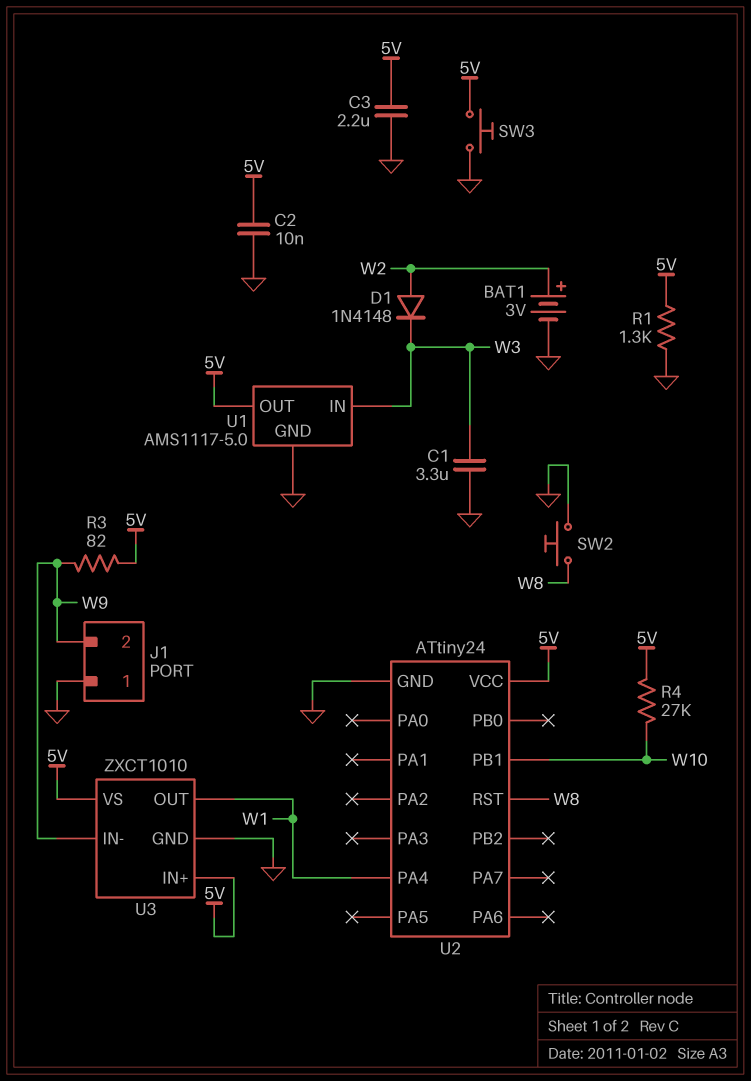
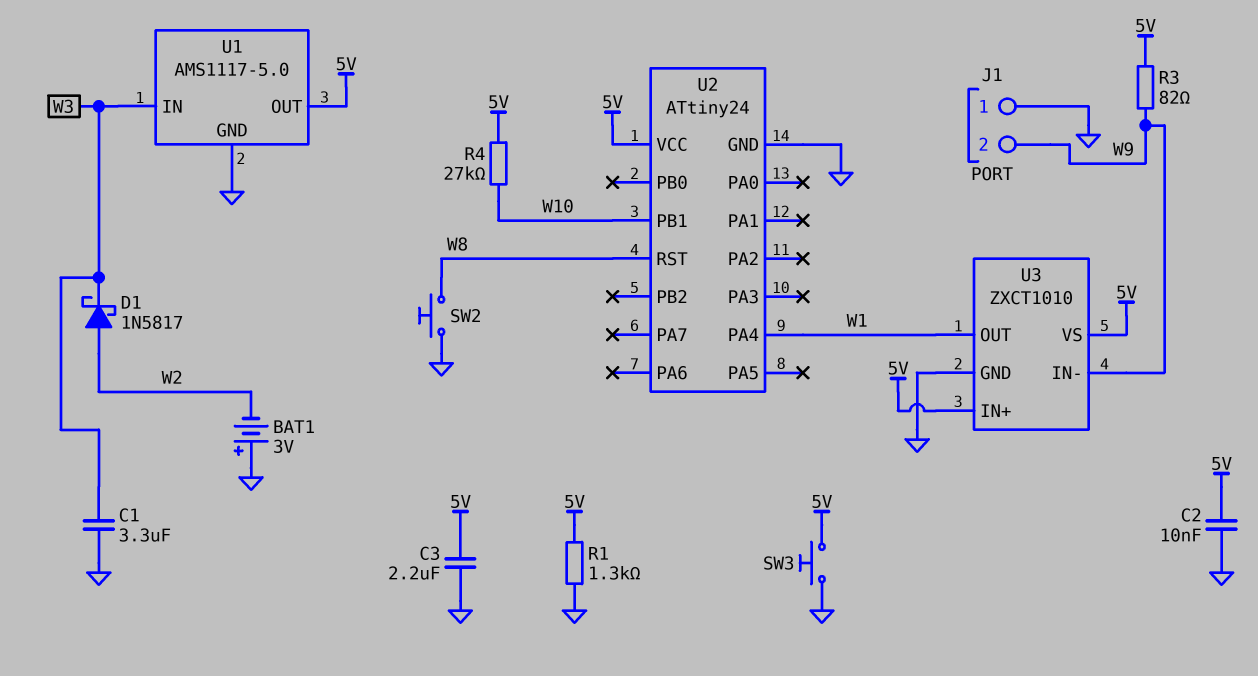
BAT1: 3V (plus W2, minus GND) -> 3V (plus GND, minus W2)
D1: diode 1N4148 (A W2, K W3) -> schottky 1N5817 (A W2, K W3)

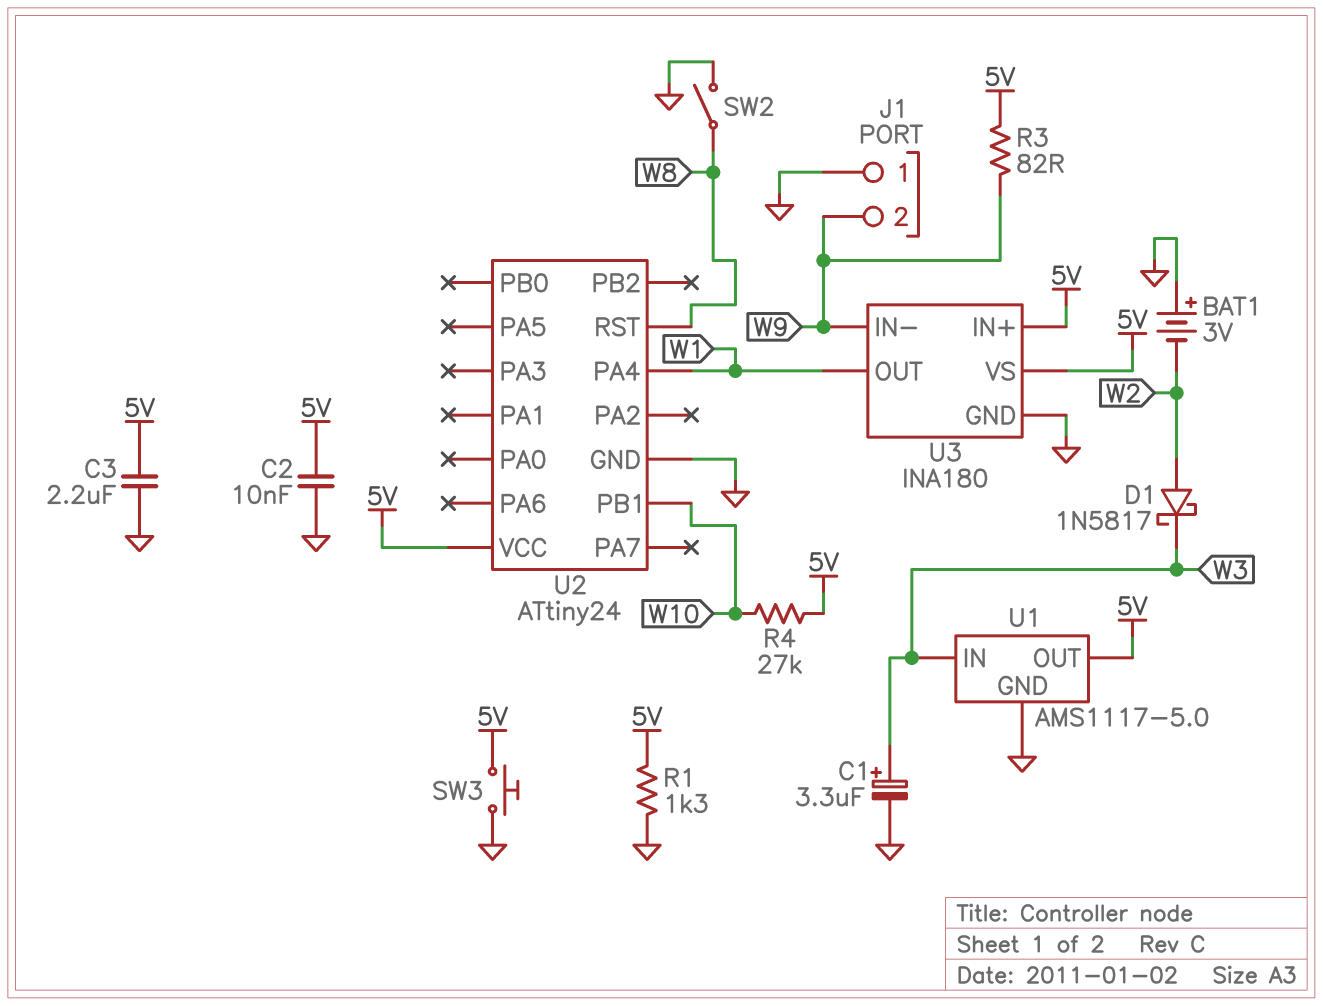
C1: 3.3uF (GND, W3) -> 3.3uF (plus W3, minus GND)
SW2: button (GND, W8) -> switch (GND, W8)
U3: ZXCT1010 -> INA180

